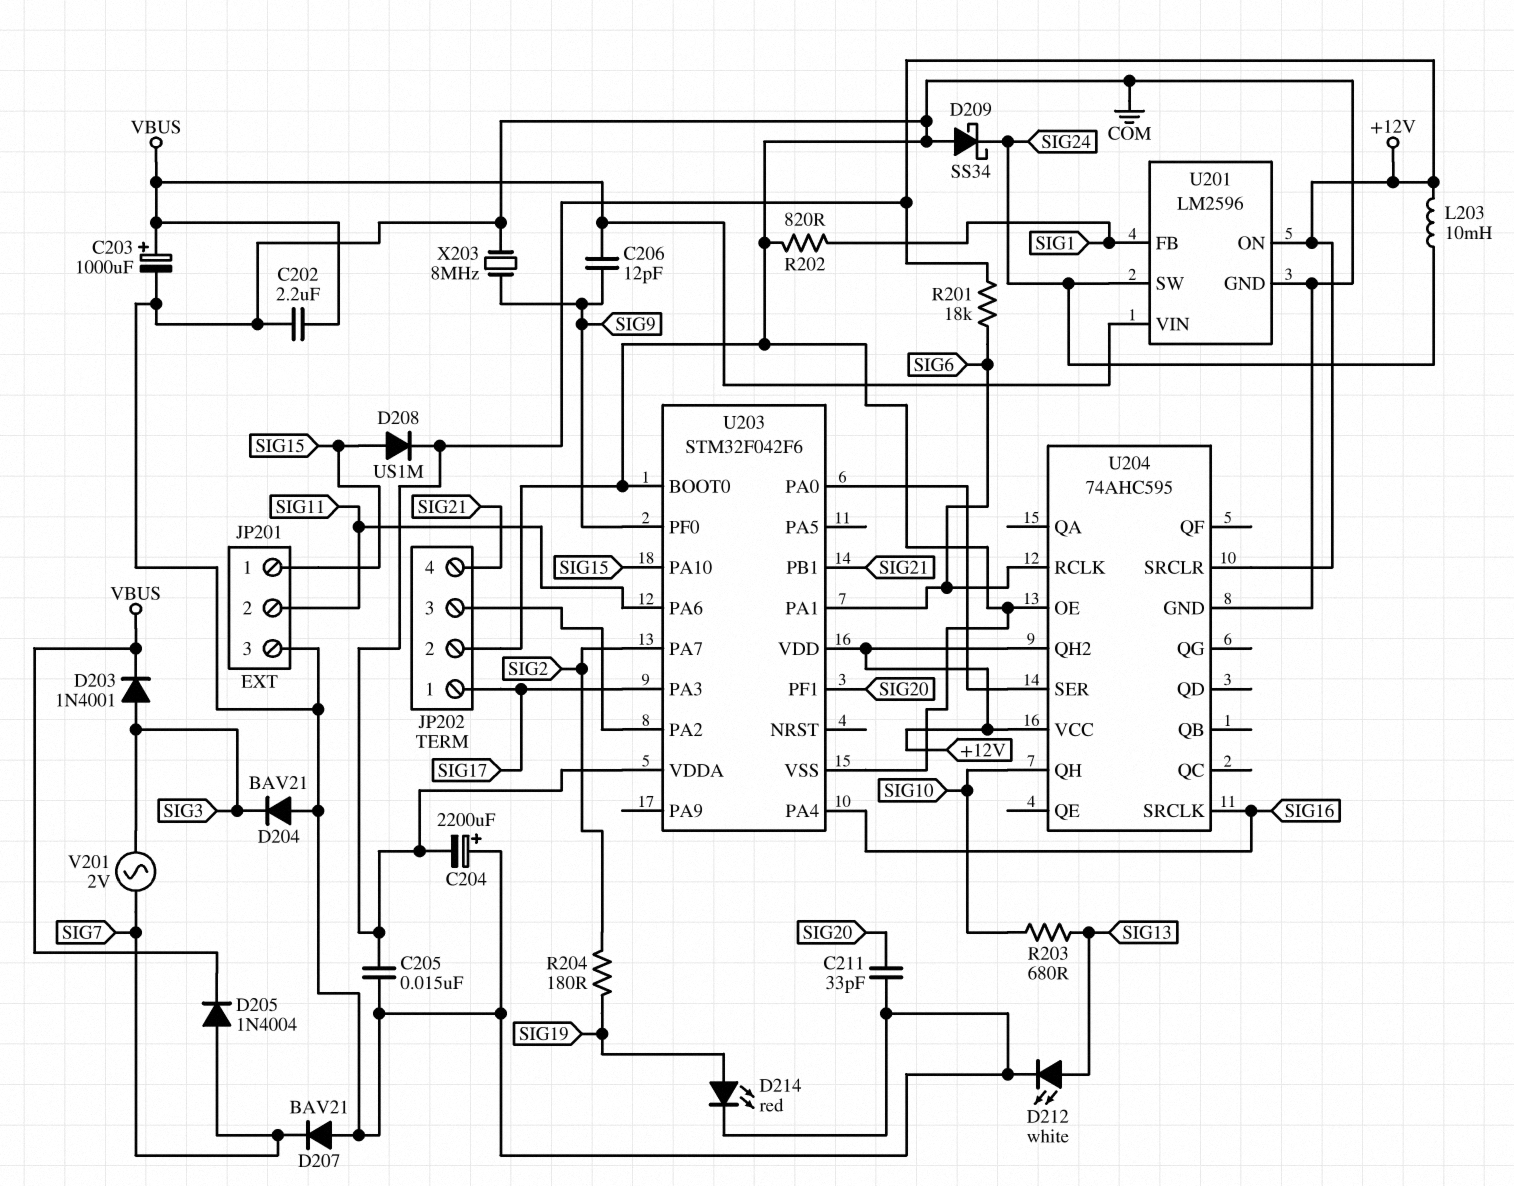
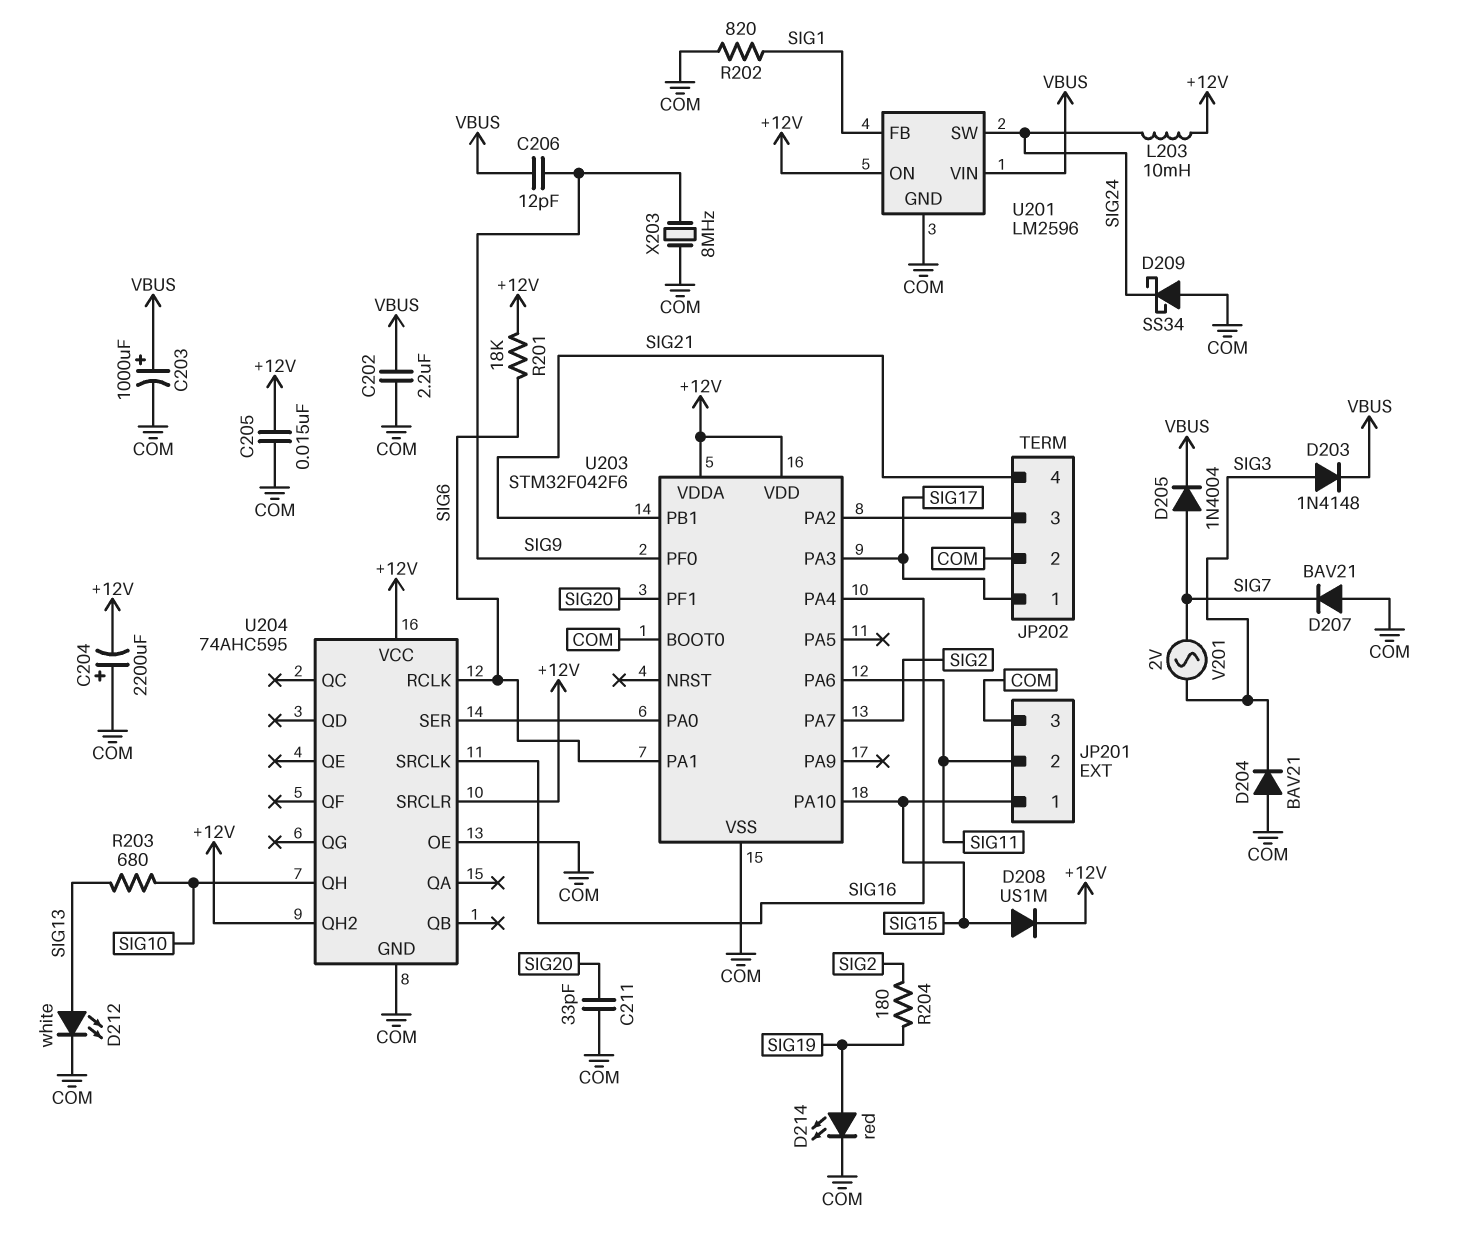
D203: diode 1N4001 (A SIG3, K VBUS) -> diode 1N4148 (A SIG3, K VBUS)

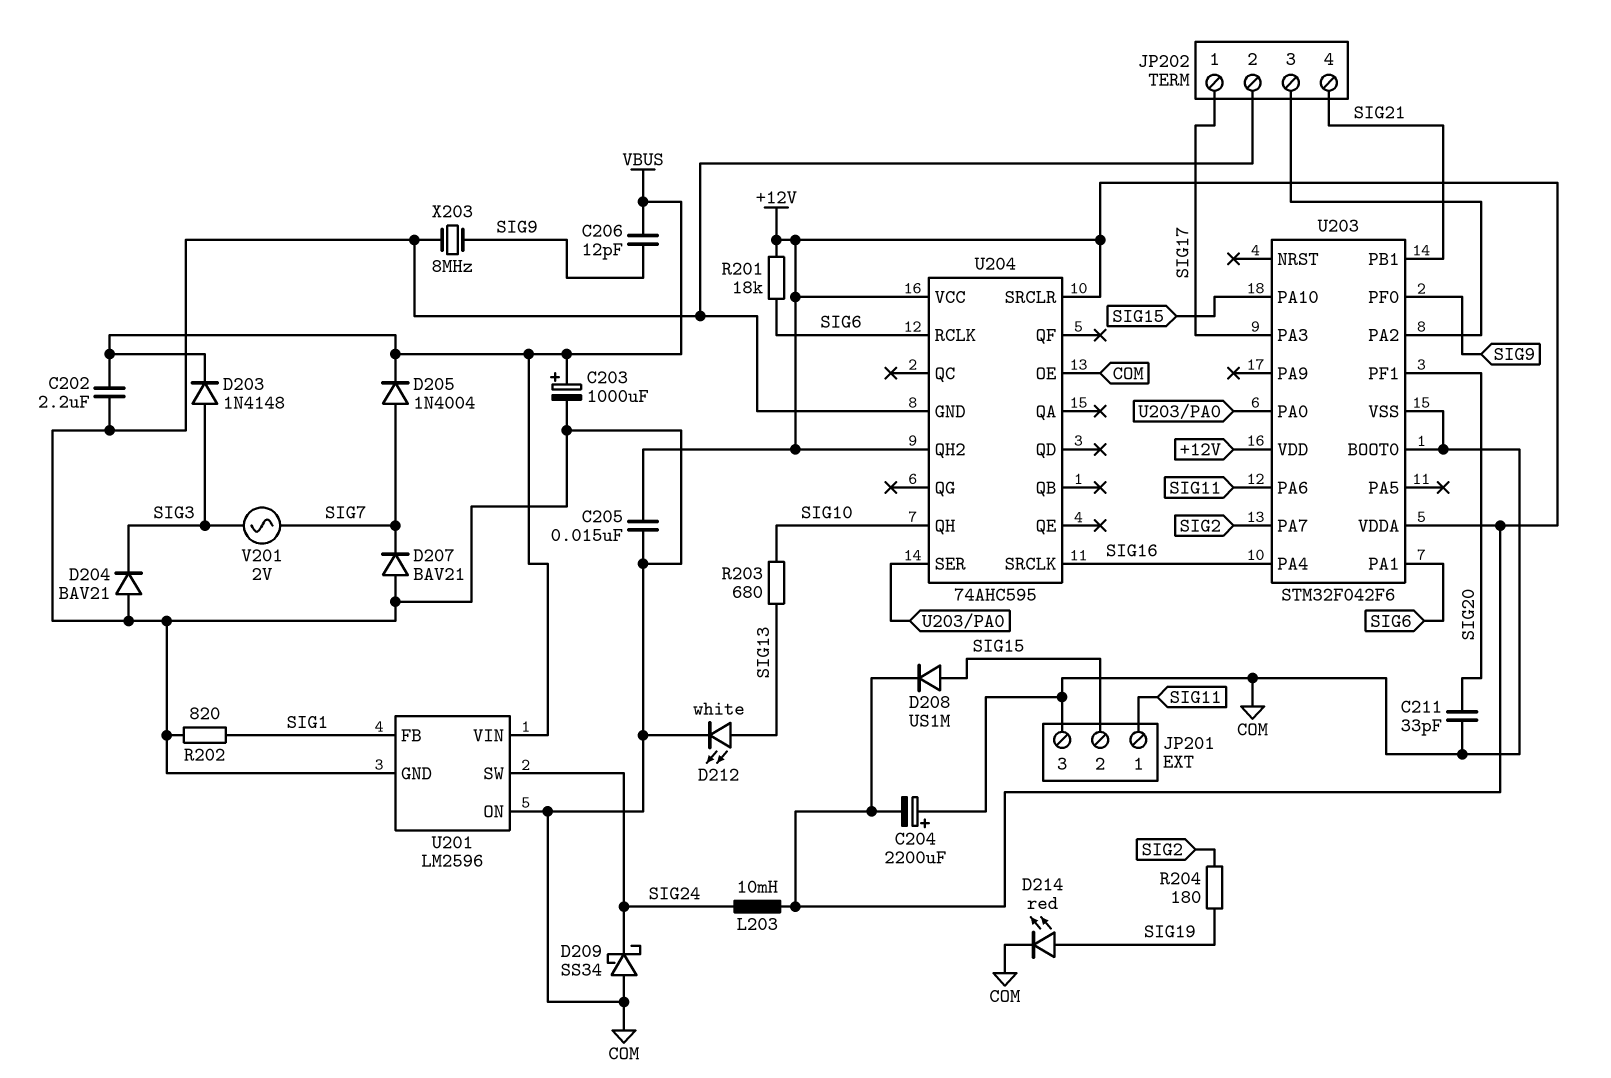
JP201 pin 1: SIG15 -> SIG11
JP201 pin 2: SIG11 -> SIG15
U201 pin ON: +12V -> COM

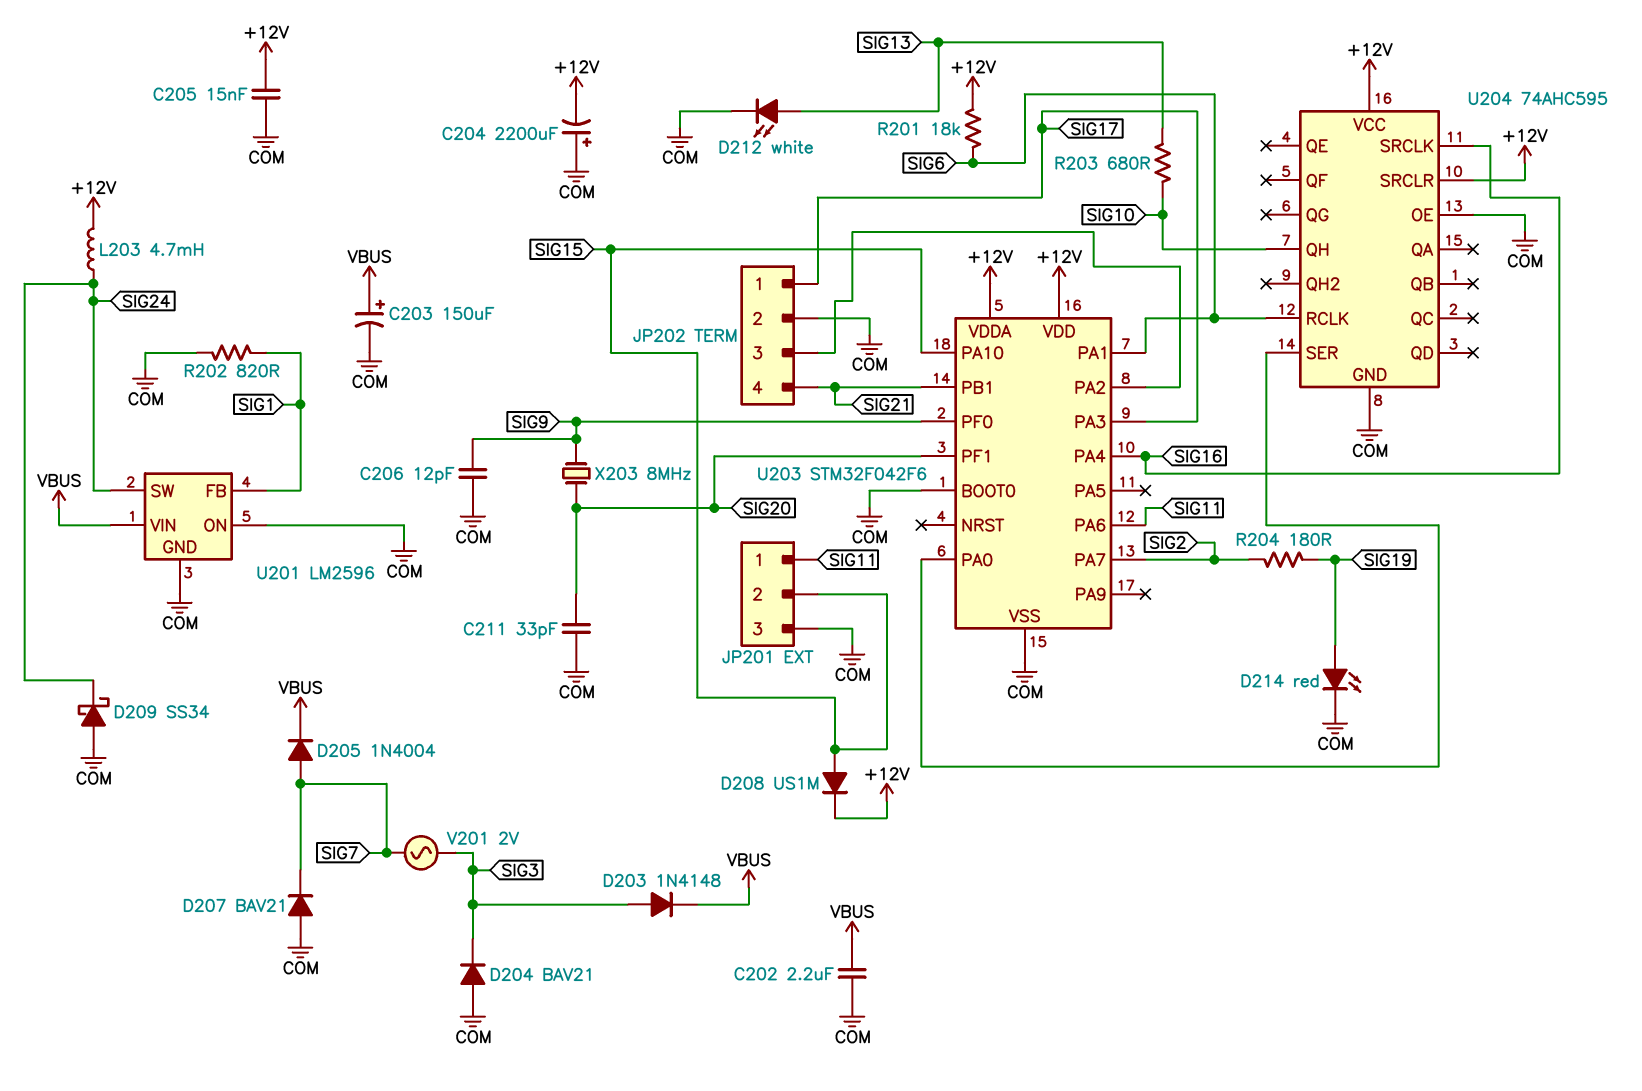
C203: 1000uF (plus VBUS, minus COM) -> 150uF (plus VBUS, minus COM)
C206: 12pF (SIG9, VBUS) -> 12pF (COM, SIG9)
L203: 10mH (+12V, SIG24) -> 4.7mH (+12V, SIG24)
U204 pin QH2: +12V -> none
X203: 8MHz (COM, SIG9) -> 8MHz (SIG9, SIG20)

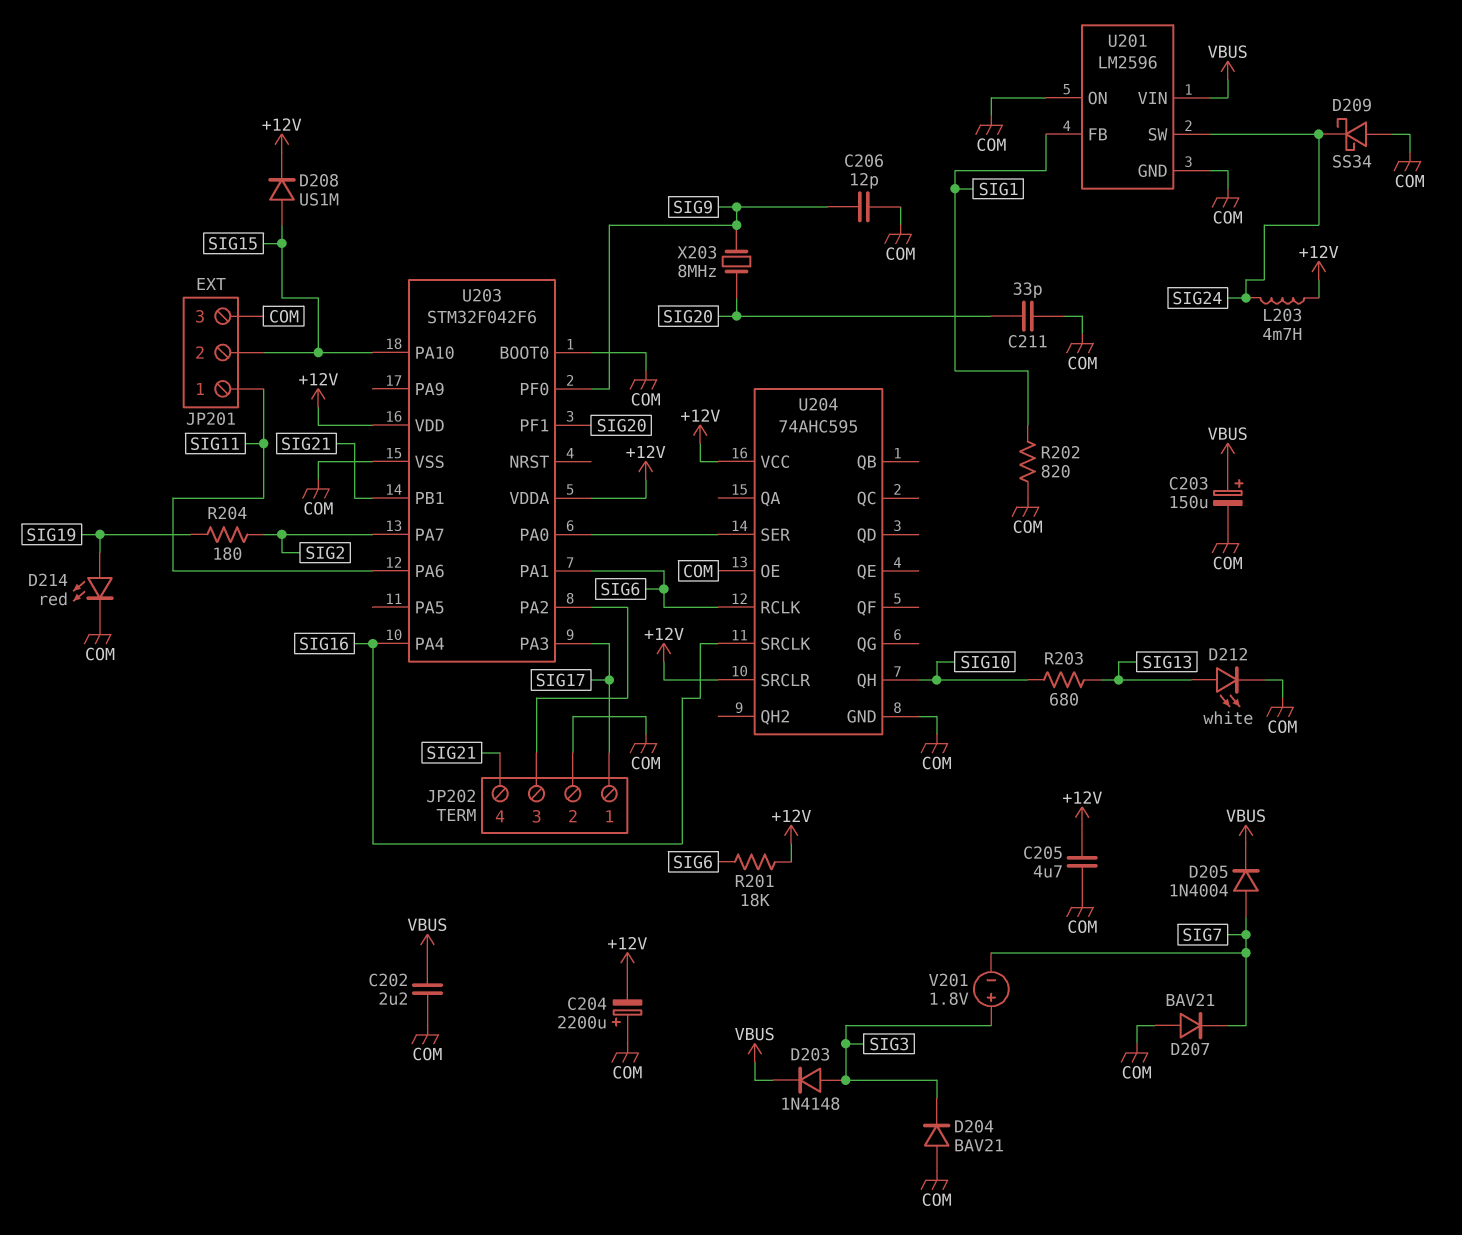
C205: 15nF (+12V, COM) -> 4.7uF (+12V, COM)
V201: AC 2V (SIG3, SIG7) -> 1.8V (plus SIG3, minus SIG7)

